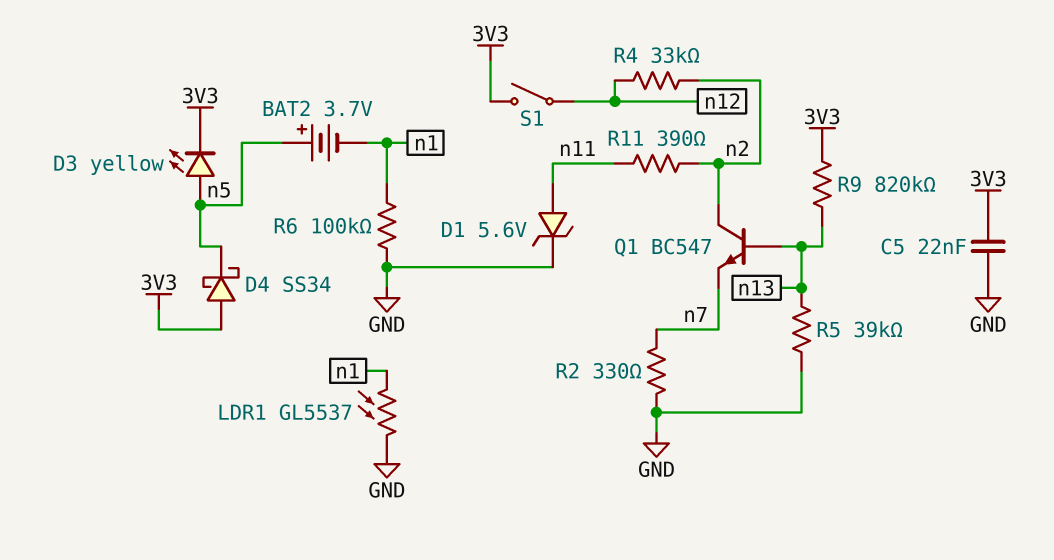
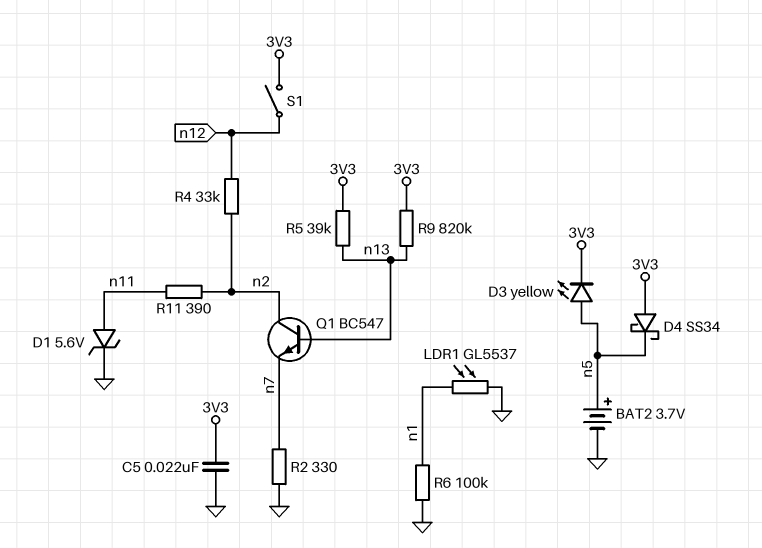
BAT2: 3.7V (plus n5, minus n1) -> 3.7V (plus n5, minus GND)
R5: 39k (GND, n13) -> 39k (3V3, n13)

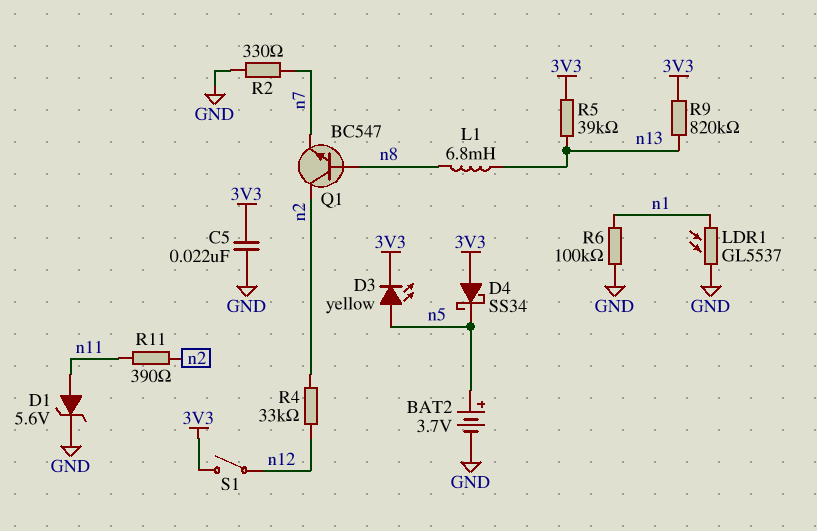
L1: none -> 6.8mH (n8, n13)
Q1: NPN BC547 (B n13, C n2, E n7) -> NPN BC547 (B n8, C n2, E n7)

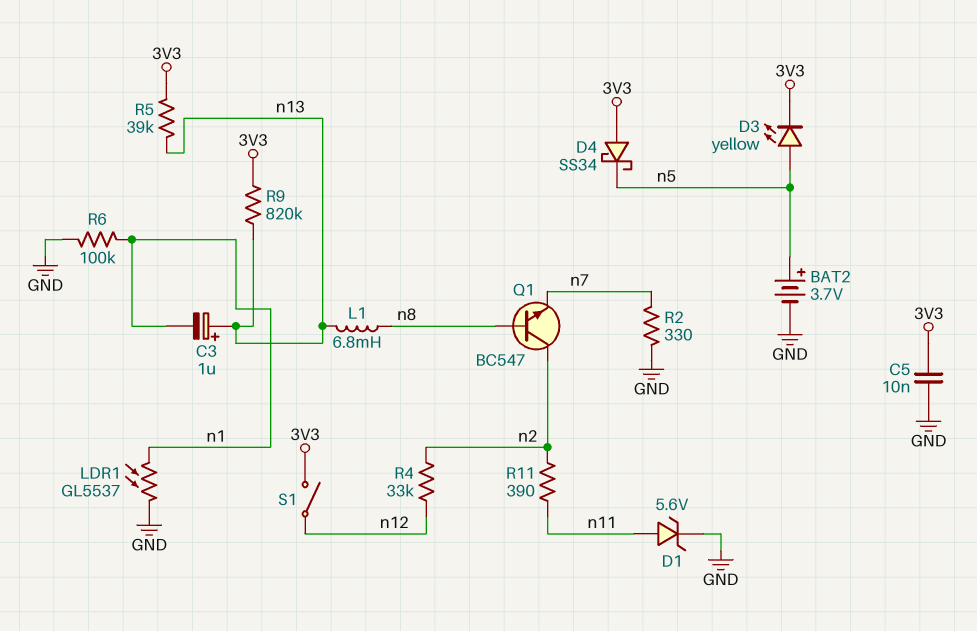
C3: none -> 1uF (plus n13, minus n1)
C5: 22nF (3V3, GND) -> 10nF (3V3, GND)

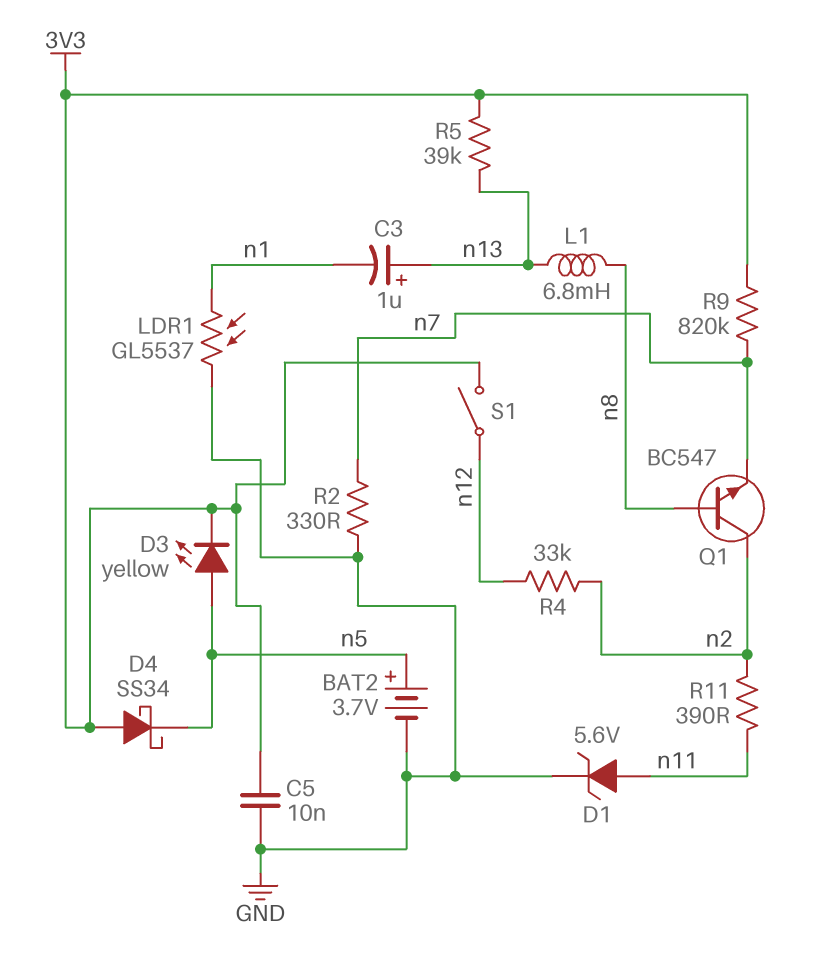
R6: 100k (GND, n1) -> none
R9: 820k (3V3, n13) -> 820k (3V3, n7)

